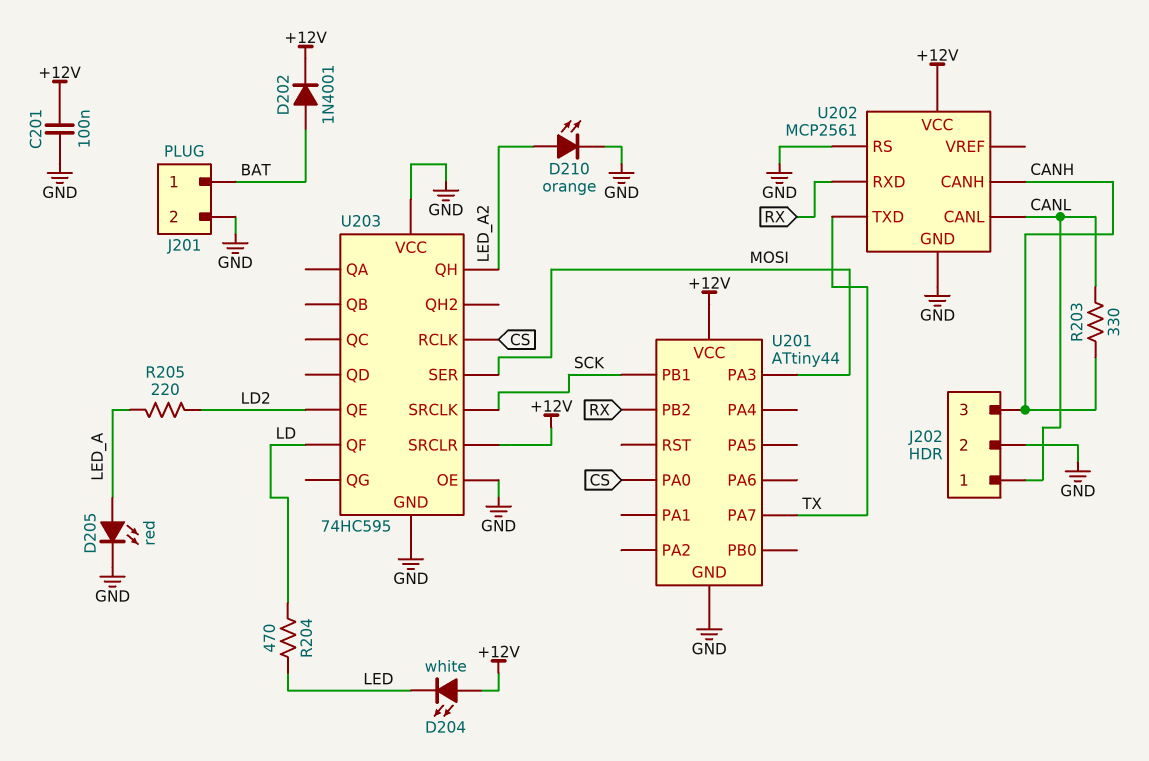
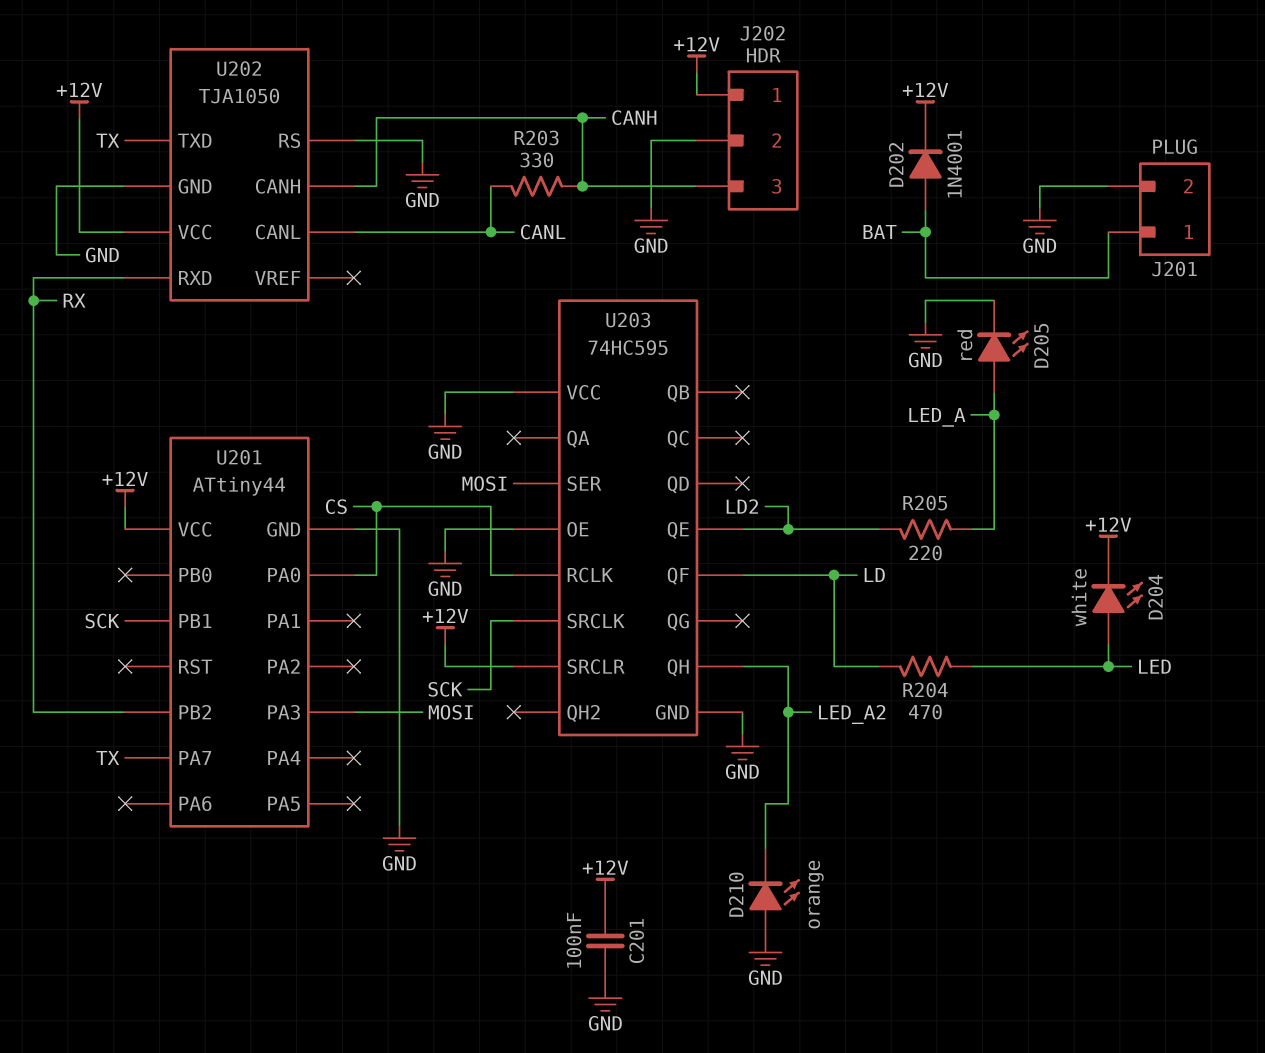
D204: LED white (A +12V, K LED) -> LED white (A LED, K +12V)
D210: LED orange (A LED_A2, K GND) -> LED orange (A GND, K LED_A2)
J202 pin 1: CANL -> +12V
U202: MCP2561 -> TJA1050

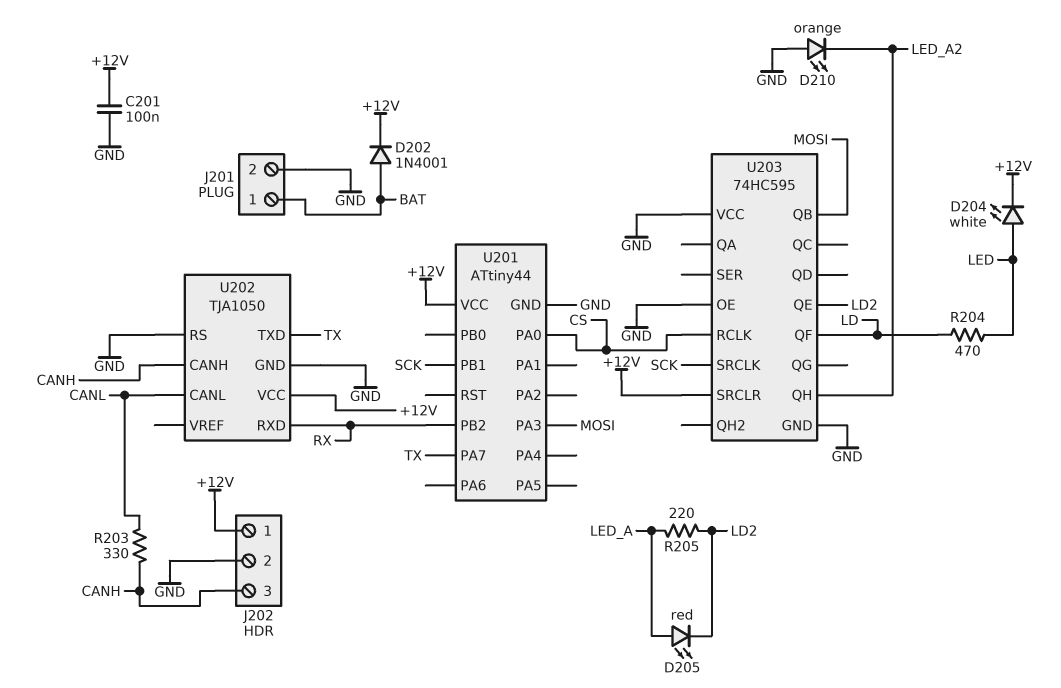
D205: LED red (A LED_A, K GND) -> LED red (A LED_A, K LD2)
U203 pin QB: none -> MOSI
U203 pin SER: MOSI -> none

